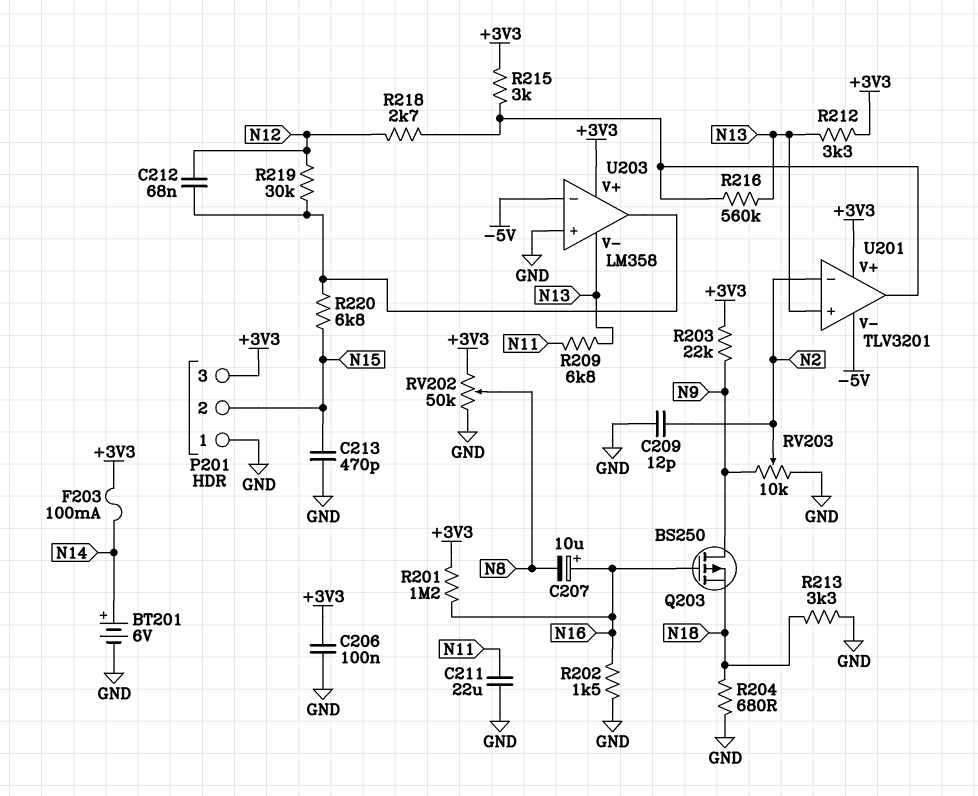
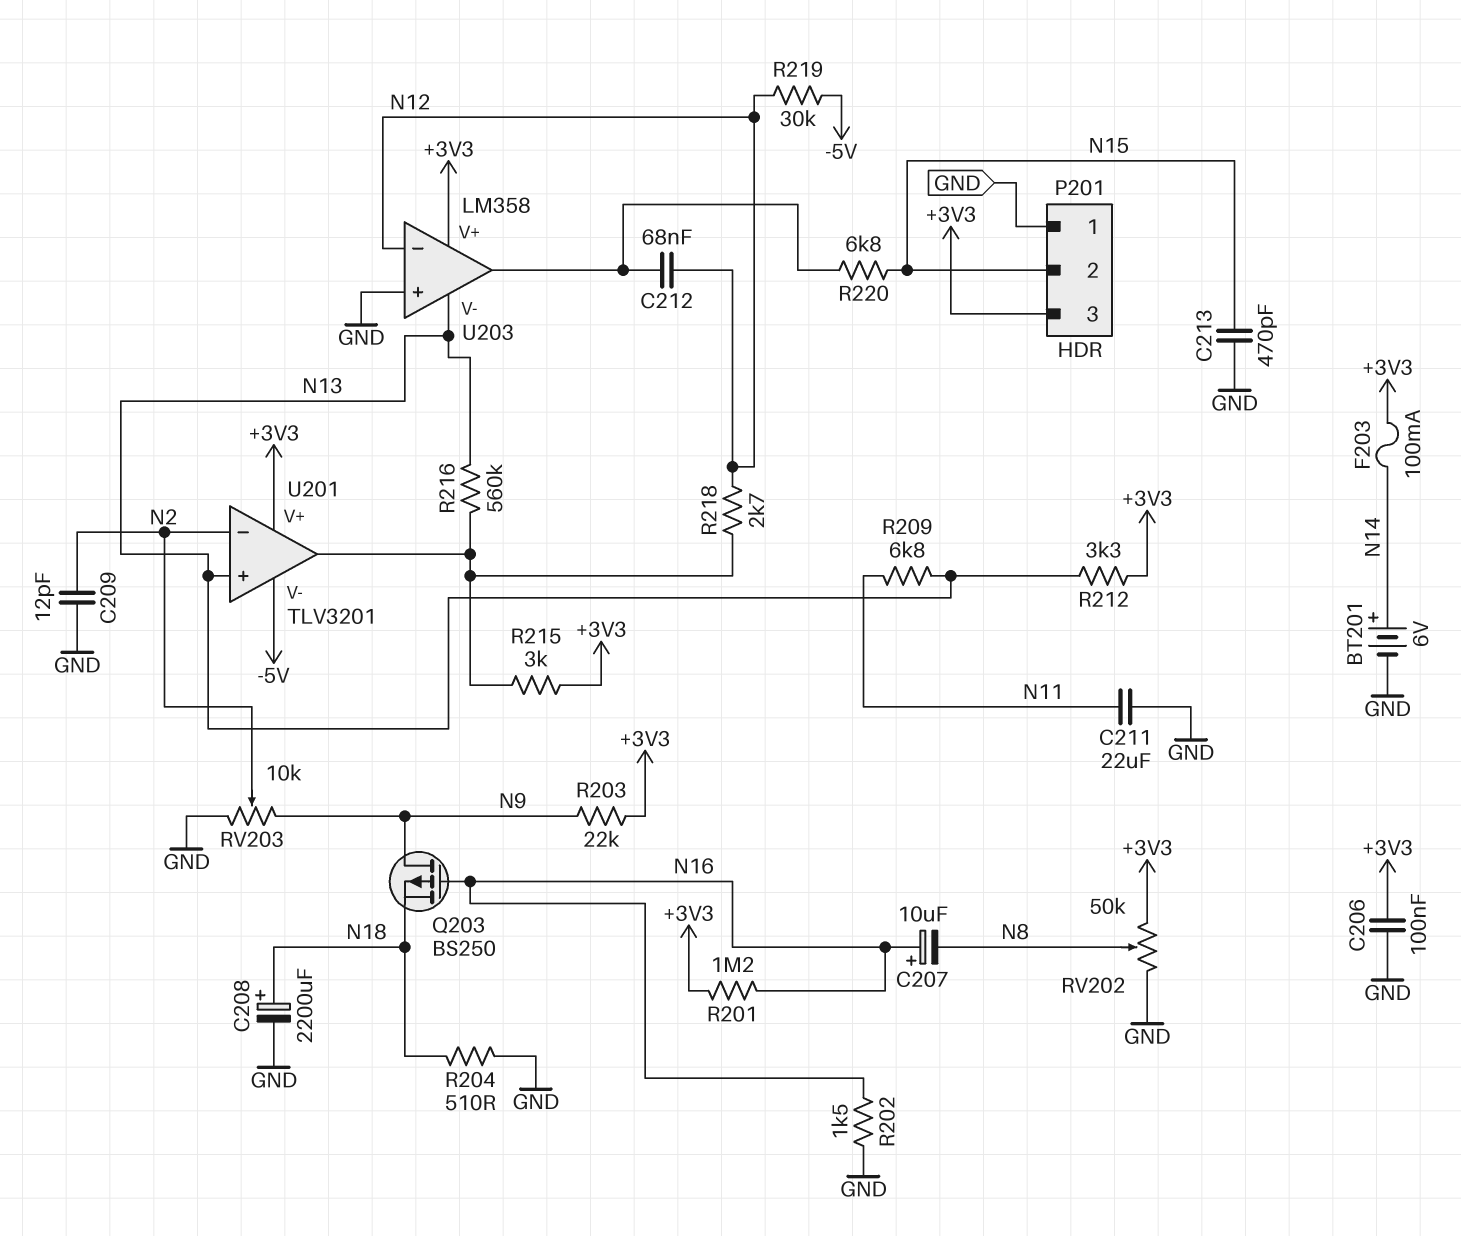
C208: none -> 2200uF (plus N18, minus GND)
R204: 680 (GND, N18) -> 510 (GND, N18)
R213: 3.3k (GND, N18) -> none
R219: 30k (N12, U203/out) -> 30k (-5V, N12)
U203 pin in-: -5V -> N12

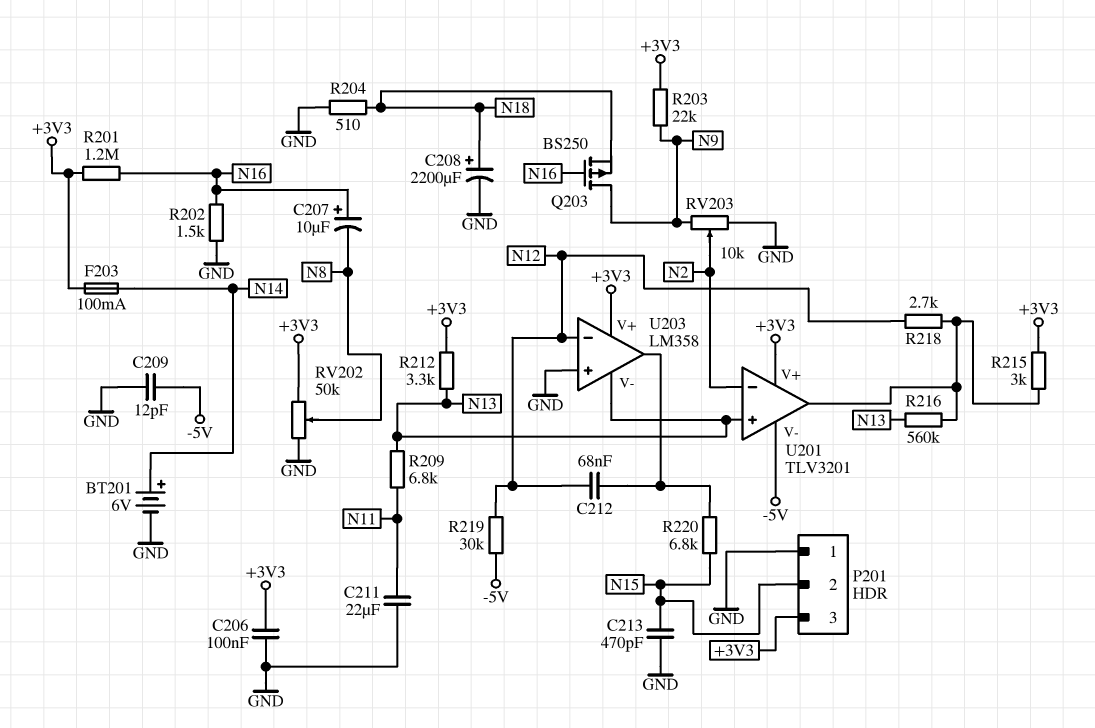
C209: 12pF (GND, N2) -> 12pF (-5V, GND)

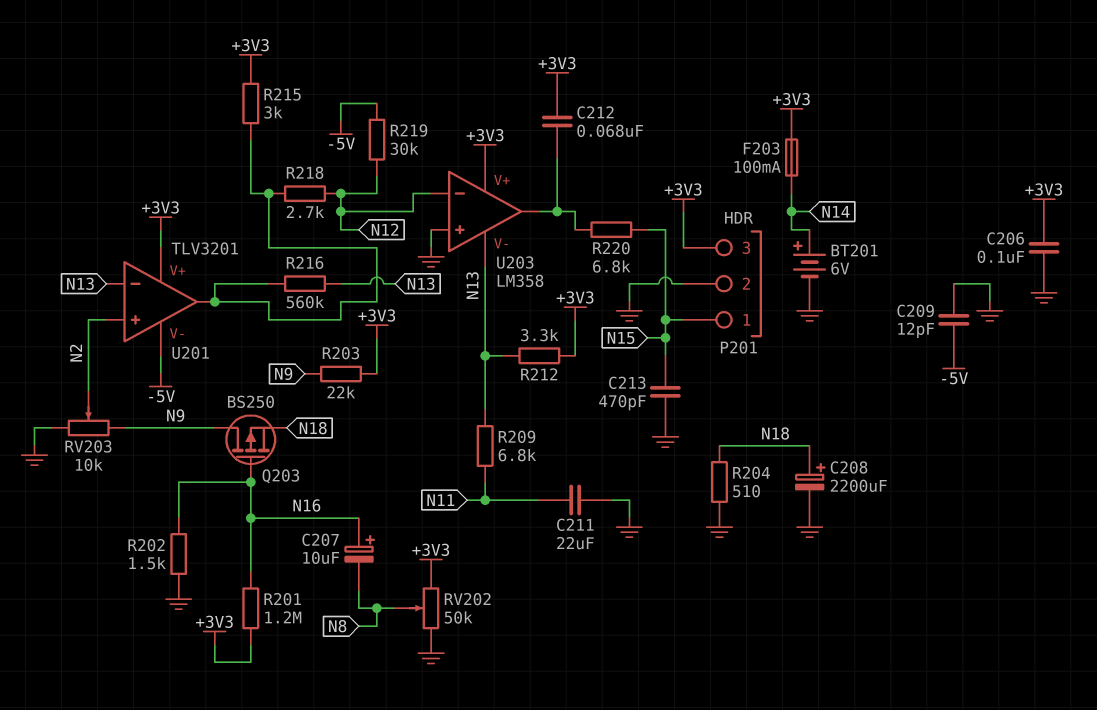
C212: 68nF (N12, U203/out) -> 68nF (+3V3, U203/out)
P201 pin 1: GND -> N15
P201 pin 2: N15 -> GND
U201 pin in+: N13 -> N2
U201 pin in-: N2 -> N13

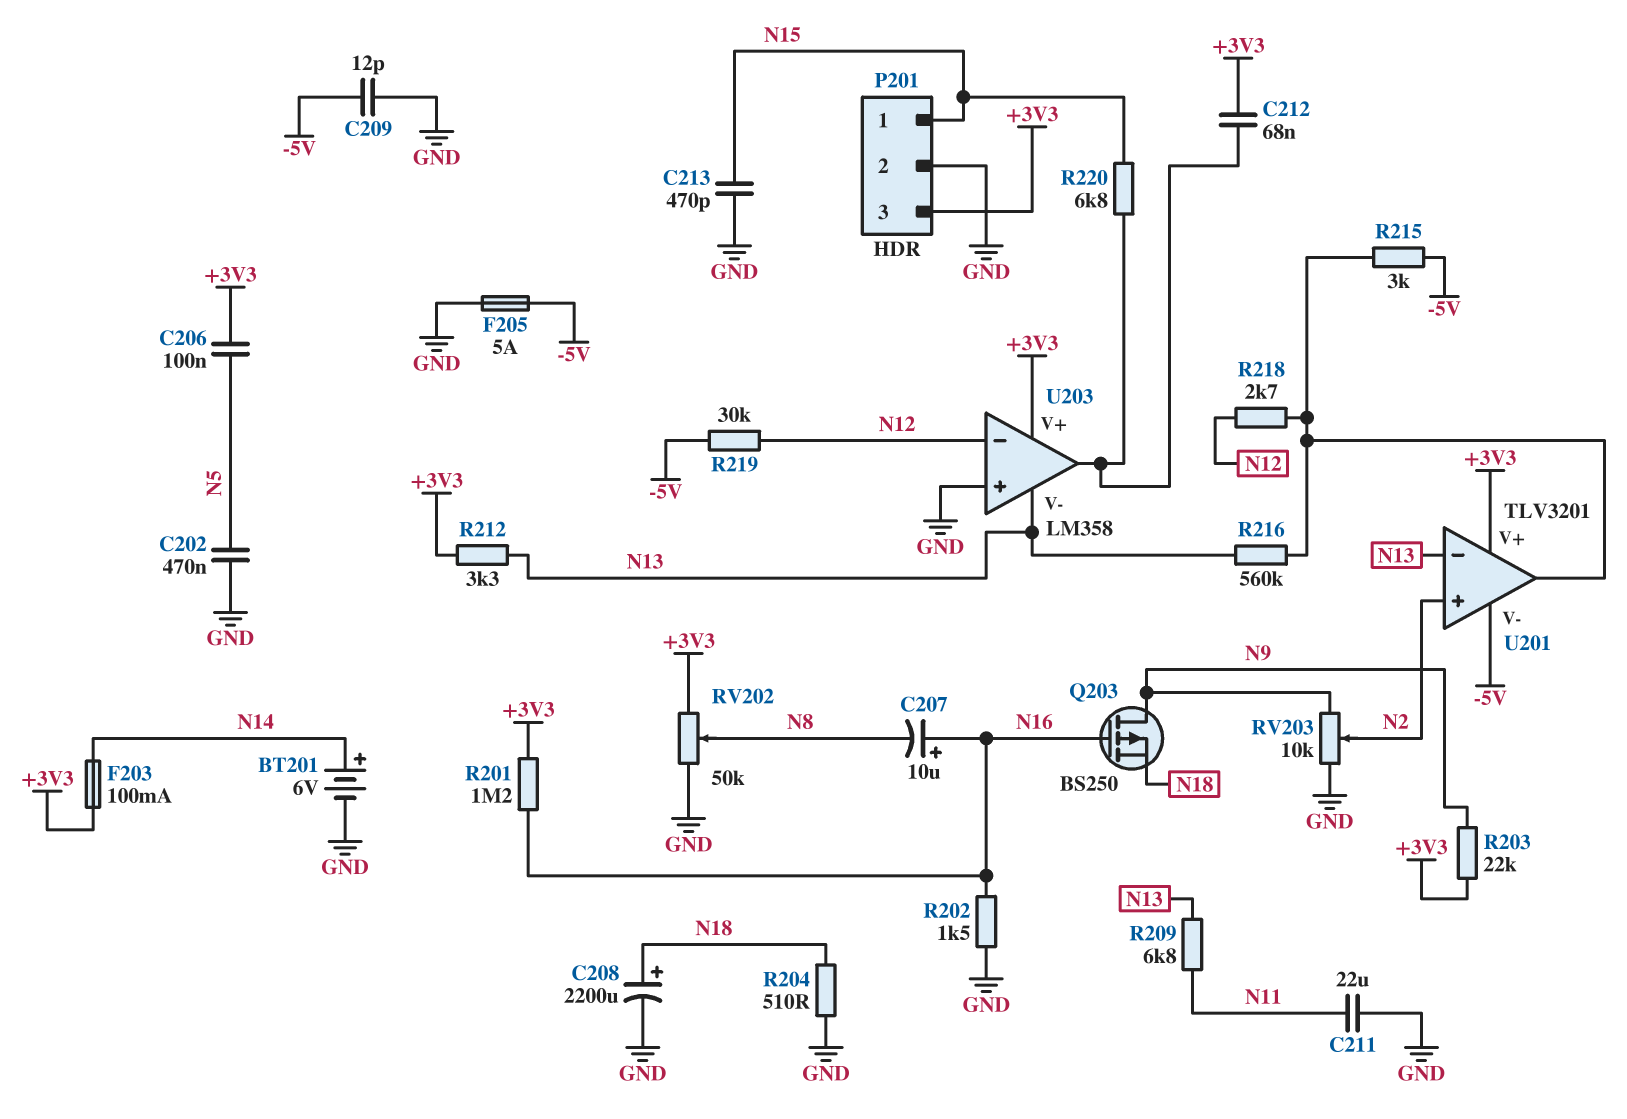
C202: none -> 470nF (GND, N5)
C206: 100nF (+3V3, GND) -> 100nF (+3V3, N5)
F205: none -> 5A (-5V, GND)
R215: 3k (+3V3, U201/out) -> 3k (-5V, U201/out)

